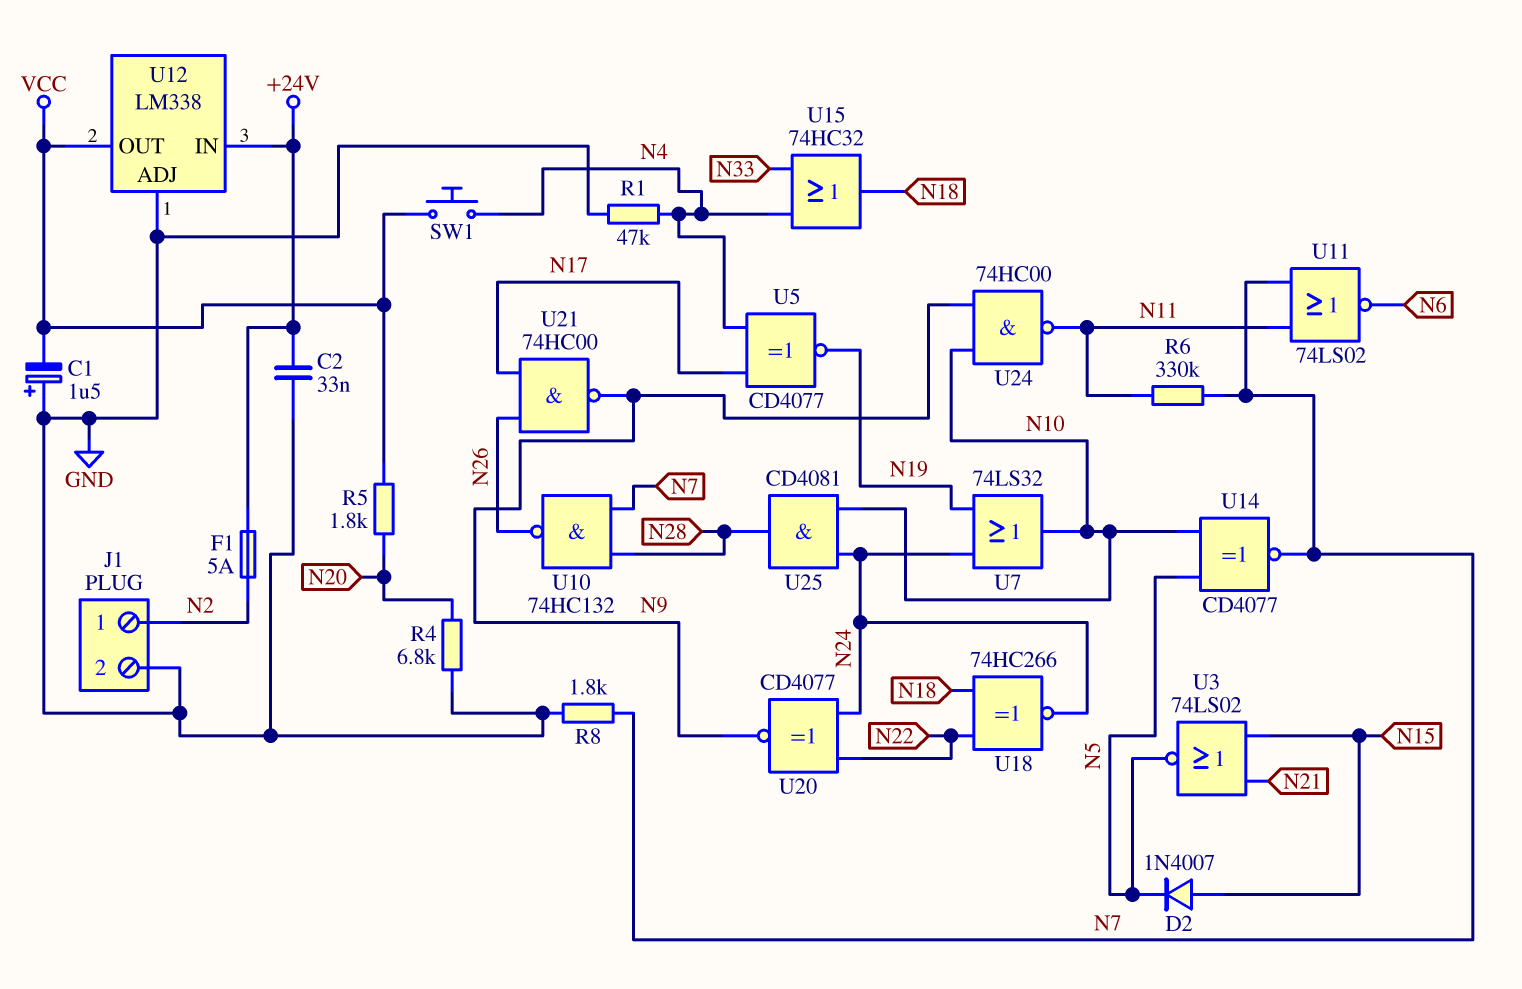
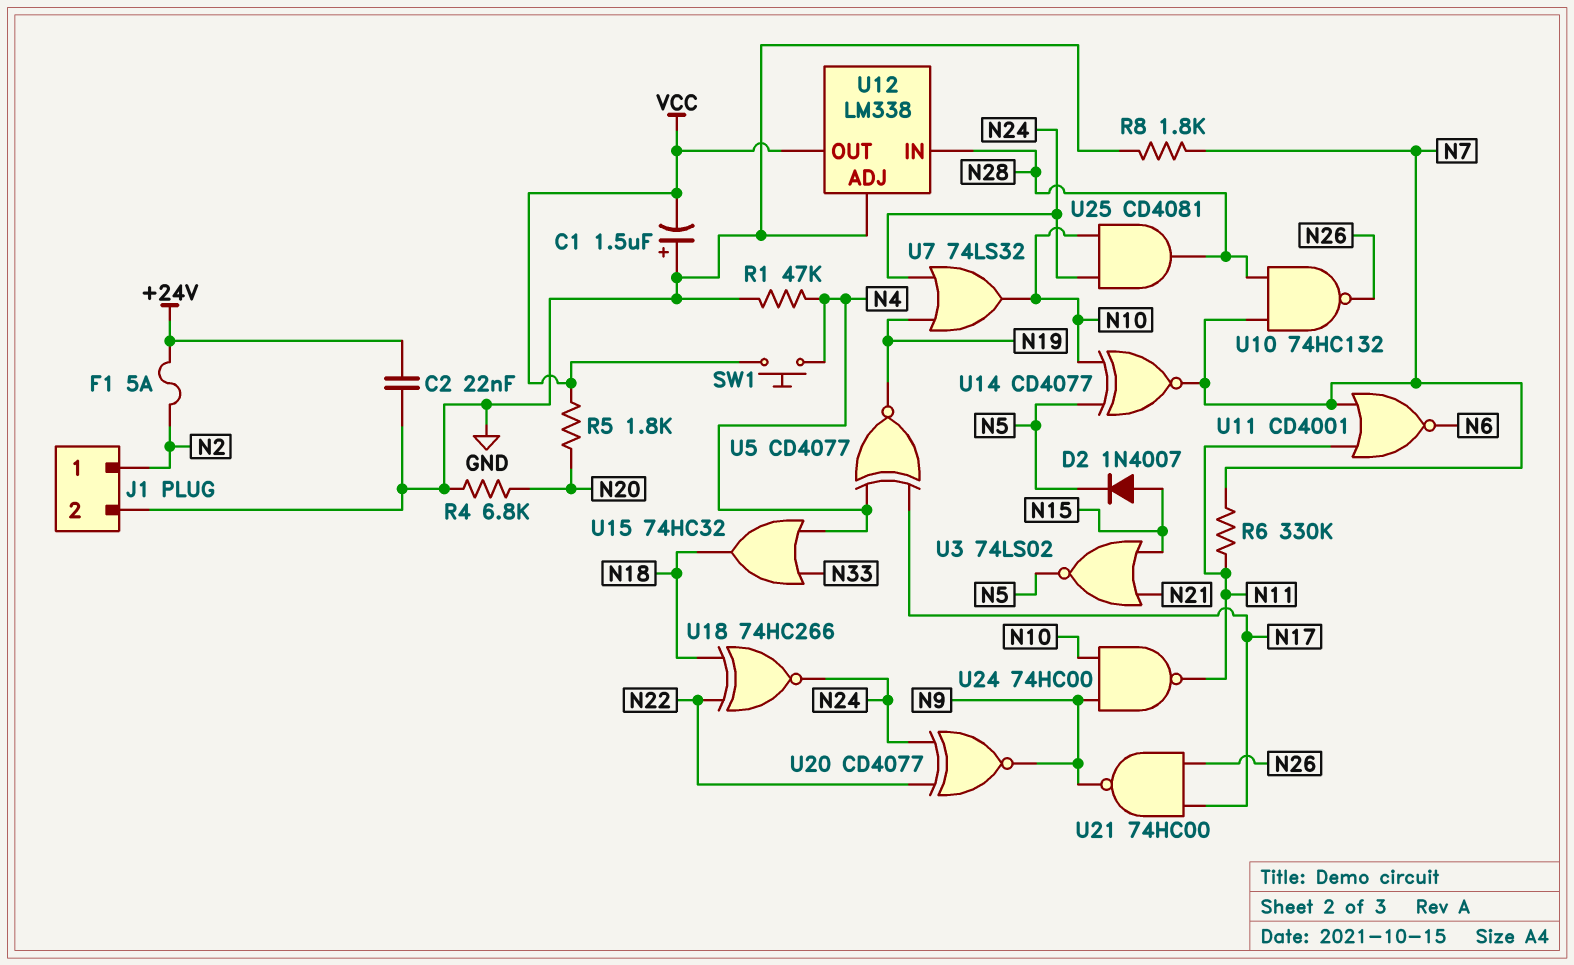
C2: 33nF (+24V, GND) -> 22nF (+24V, GND)
U11: NOR 74LS02 (in N7, in N11, out N6) -> NOR CD4001 (in N7, in N11, out N6)
U12 pin IN: +24V -> N28

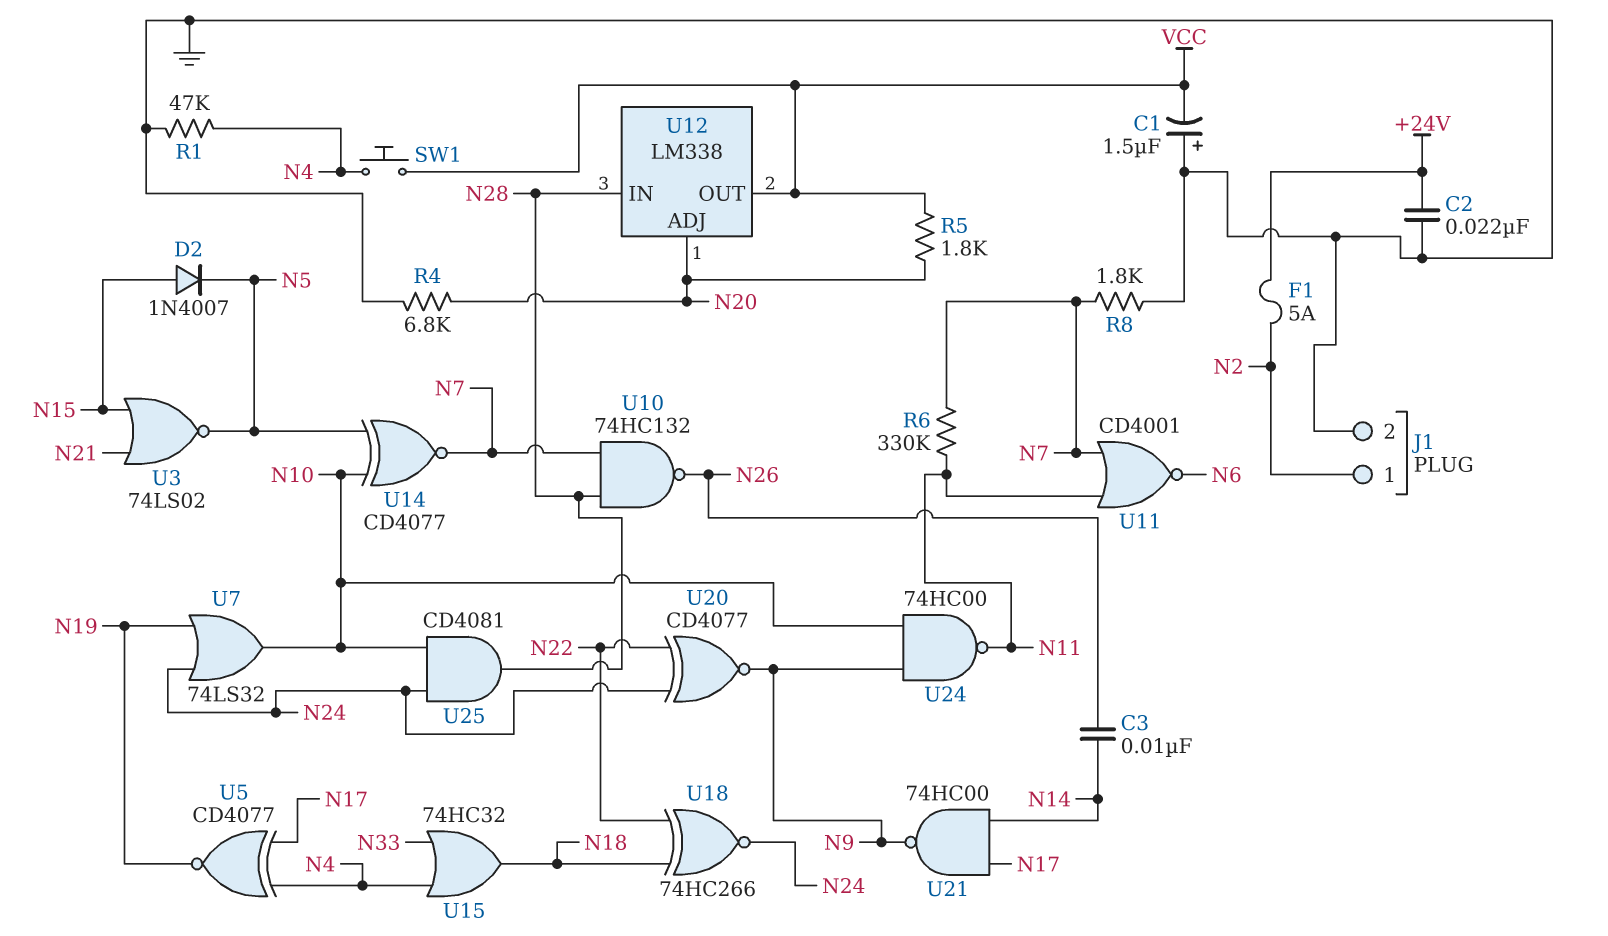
C3: none -> 10nF (N14, N26)
U12 pin ADJ: GND -> N20
U21: NAND 74HC00 (in N17, in N26, out N9) -> NAND 74HC00 (in N14, in N17, out N9)

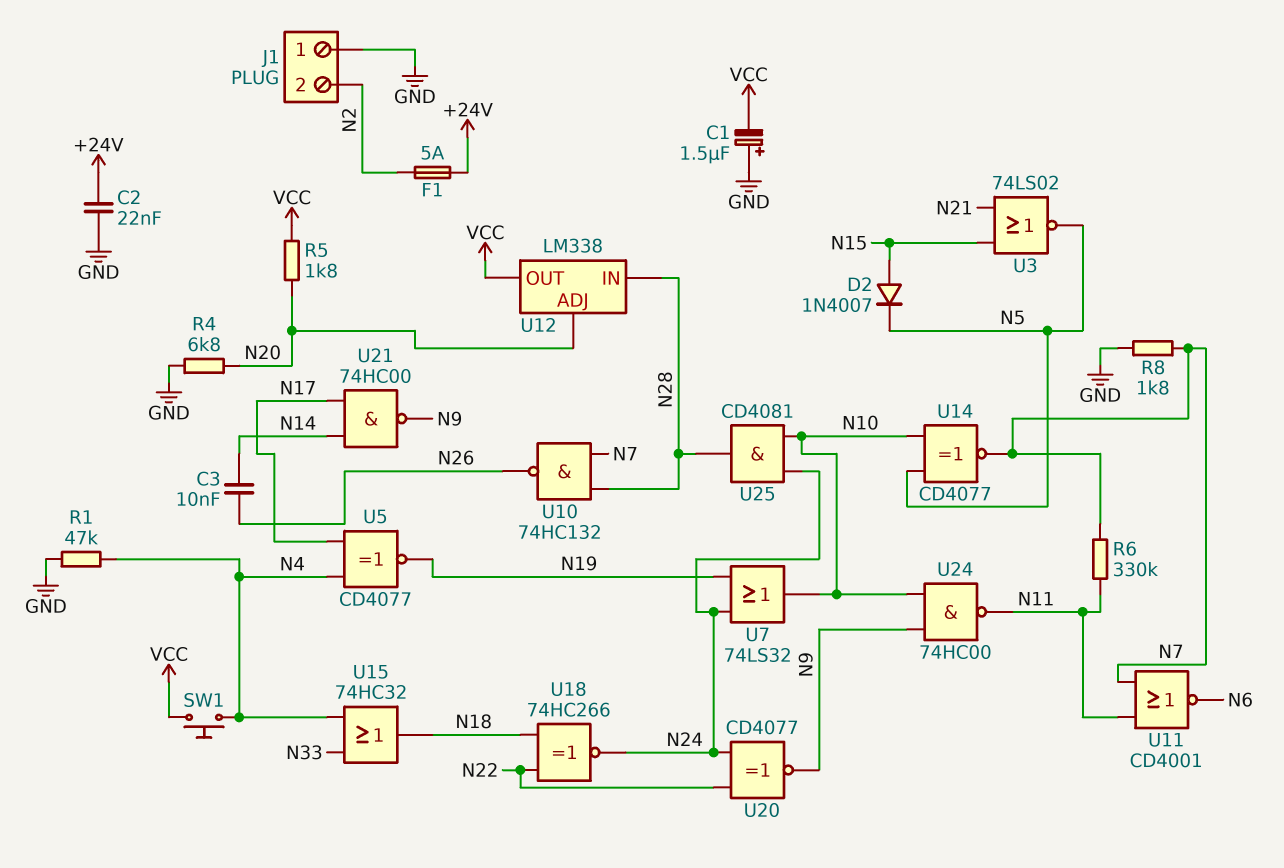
J1 pin 1: N2 -> GND
J1 pin 2: GND -> N2

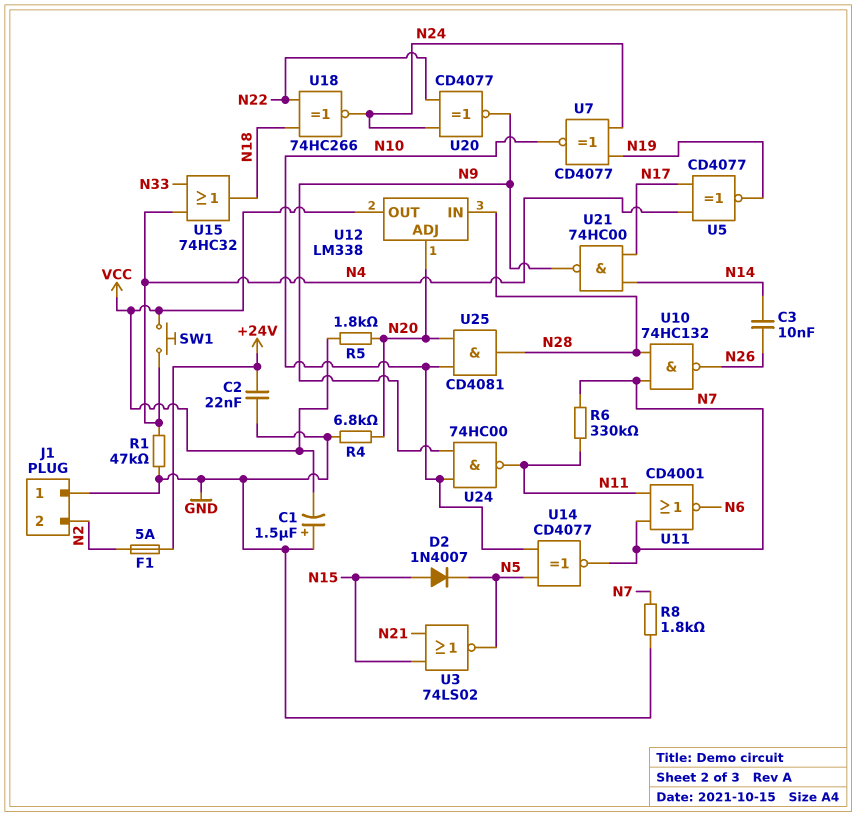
U7: OR 74LS32 (in N19, in N24, out N10) -> XNOR CD4077 (in N19, in N24, out N10)
U25: AND CD4081 (in N10, in N24, out N28) -> AND CD4081 (in N10, in N20, out N28)

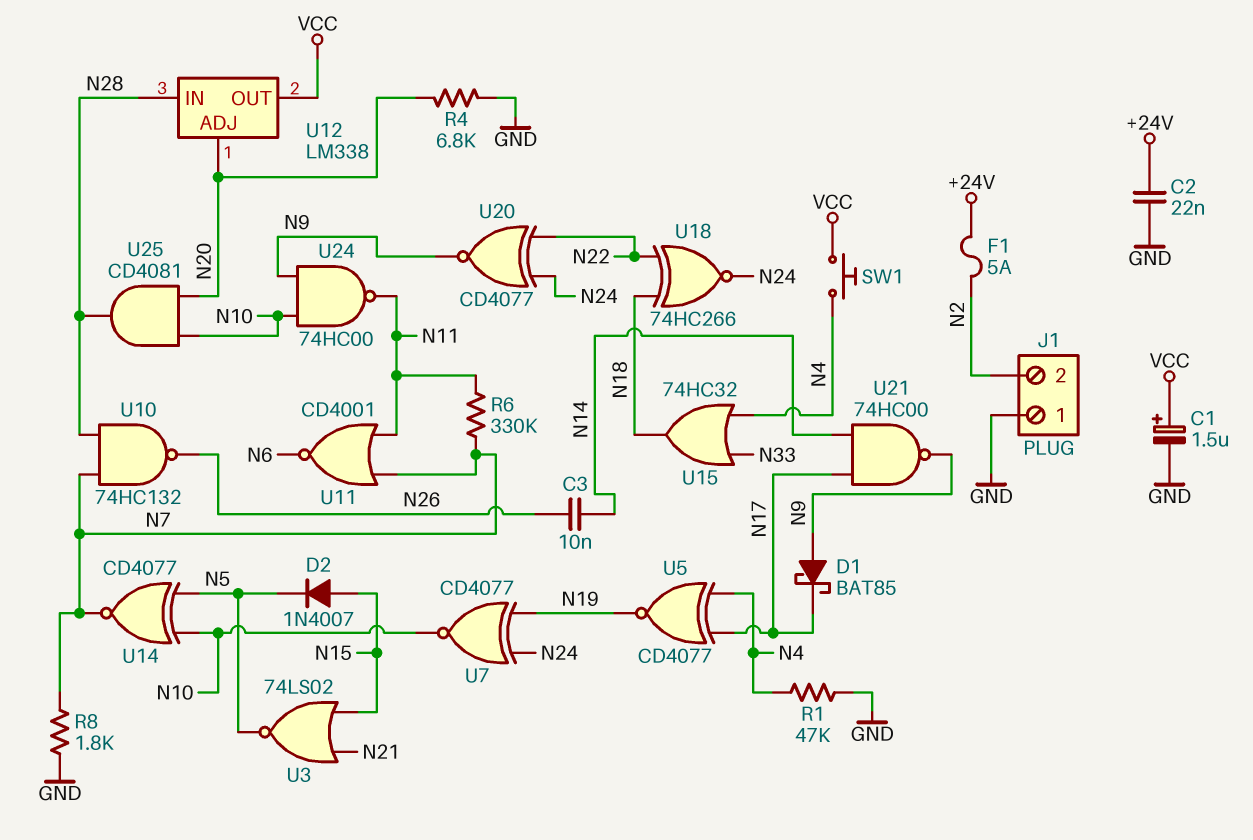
C1: 1.5uF (plus GND, minus VCC) -> 1.5uF (plus VCC, minus GND)
D1: none -> schottky BAT85 (A N9, K N17)
R5: 1.8k (N20, VCC) -> none

